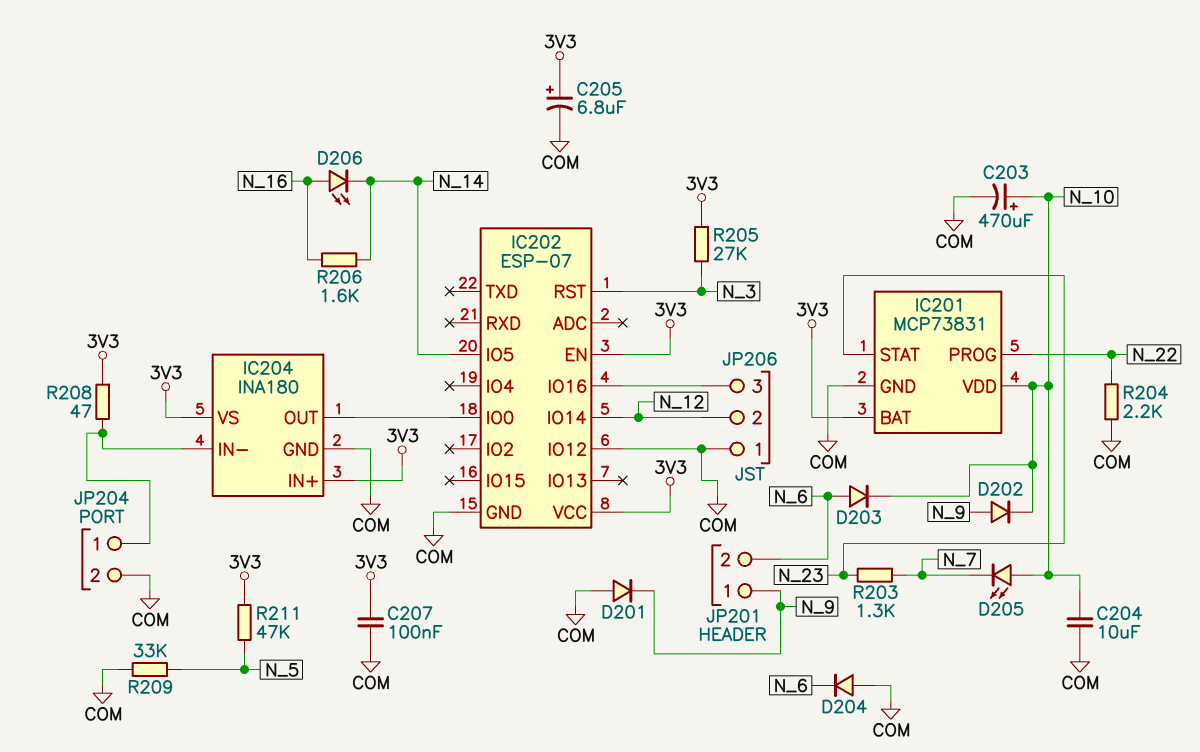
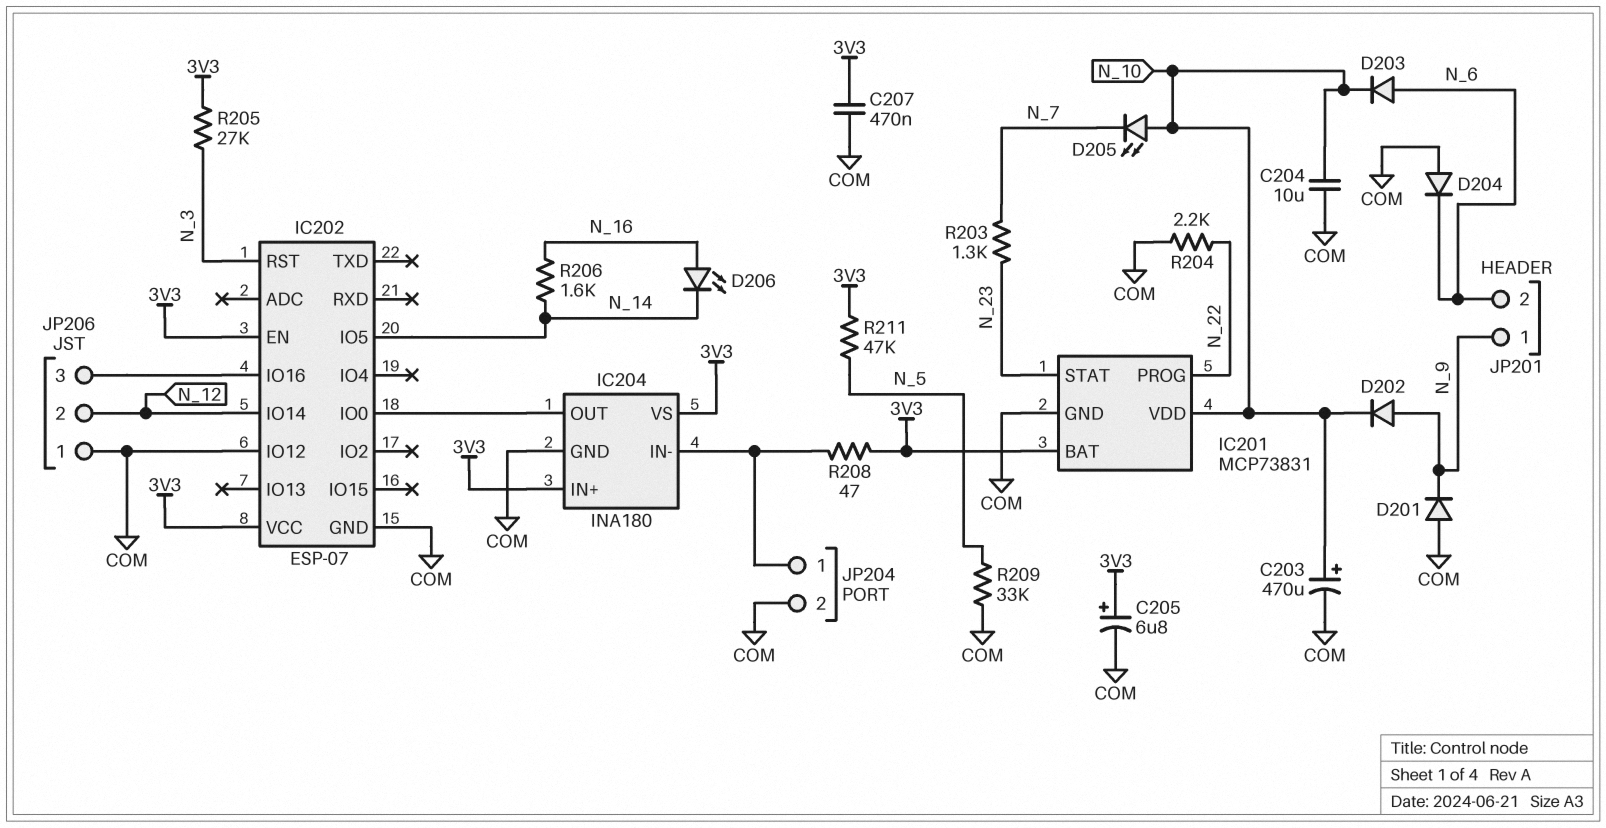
C207: 100nF (3V3, COM) -> 470nF (3V3, COM)

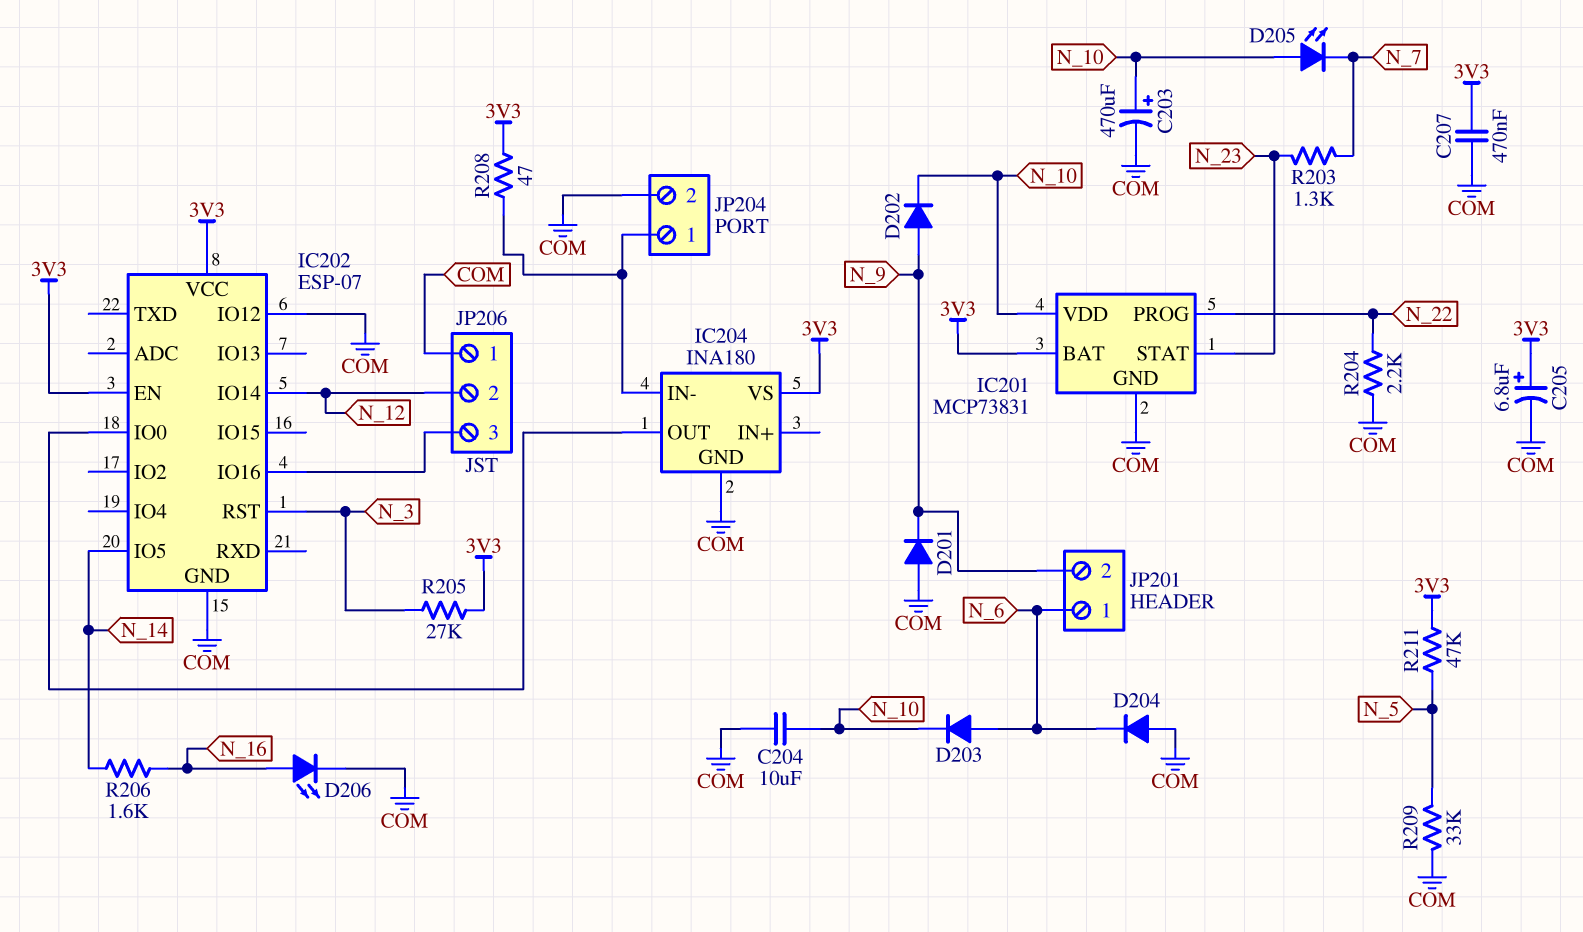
D206: LED (A N_16, K N_14) -> LED (A N_16, K COM)
IC204 pin IN+: 3V3 -> none
JP201 pin 1: N_9 -> N_6
JP201 pin 2: N_6 -> N_9

